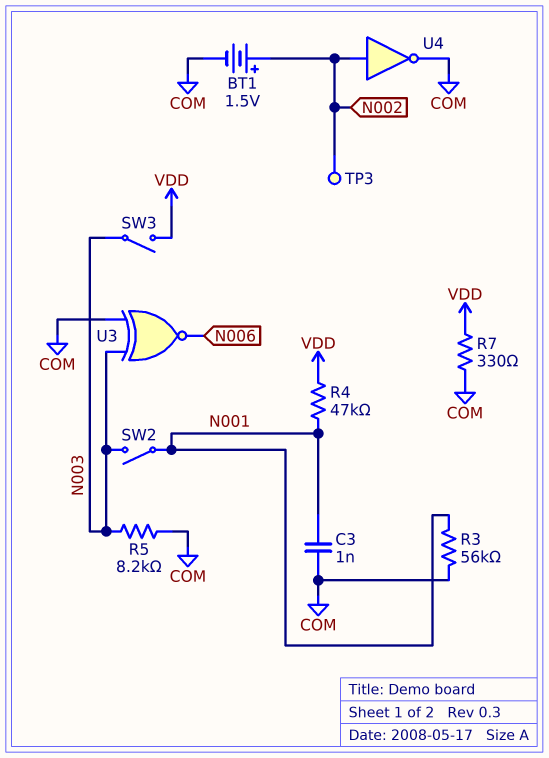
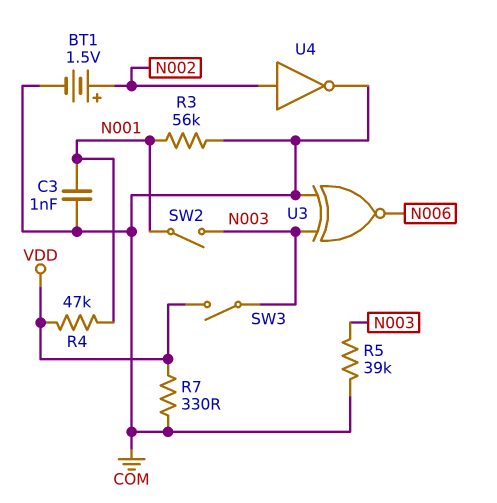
R5: 8.2k (COM, N003) -> 39k (COM, N003)
TP3: test point (N002) -> none

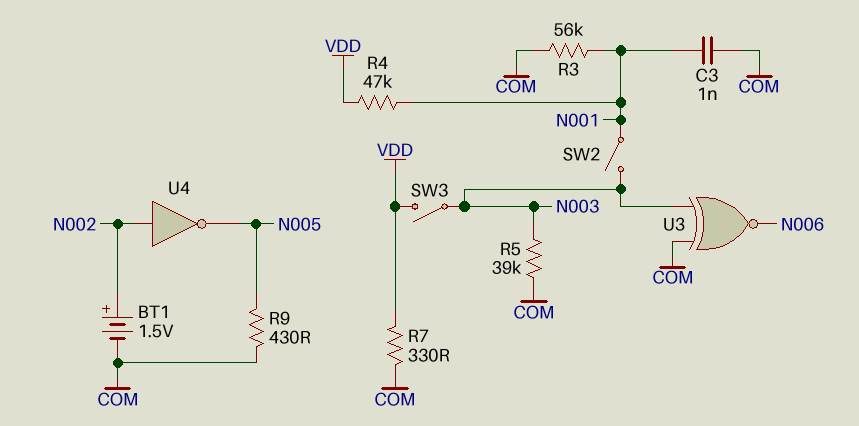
R9: none -> 430 (COM, N005)
U4: NOT (in N002, out COM) -> NOT (in N002, out N005)

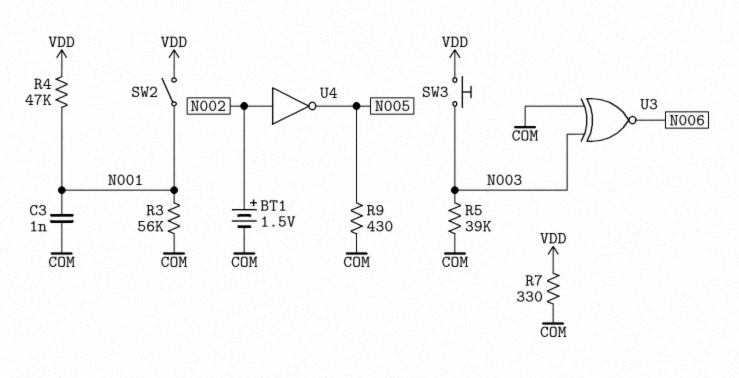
SW2: switch (N001, N003) -> switch (N001, VDD)
SW3: switch (N003, VDD) -> button (N003, VDD)

